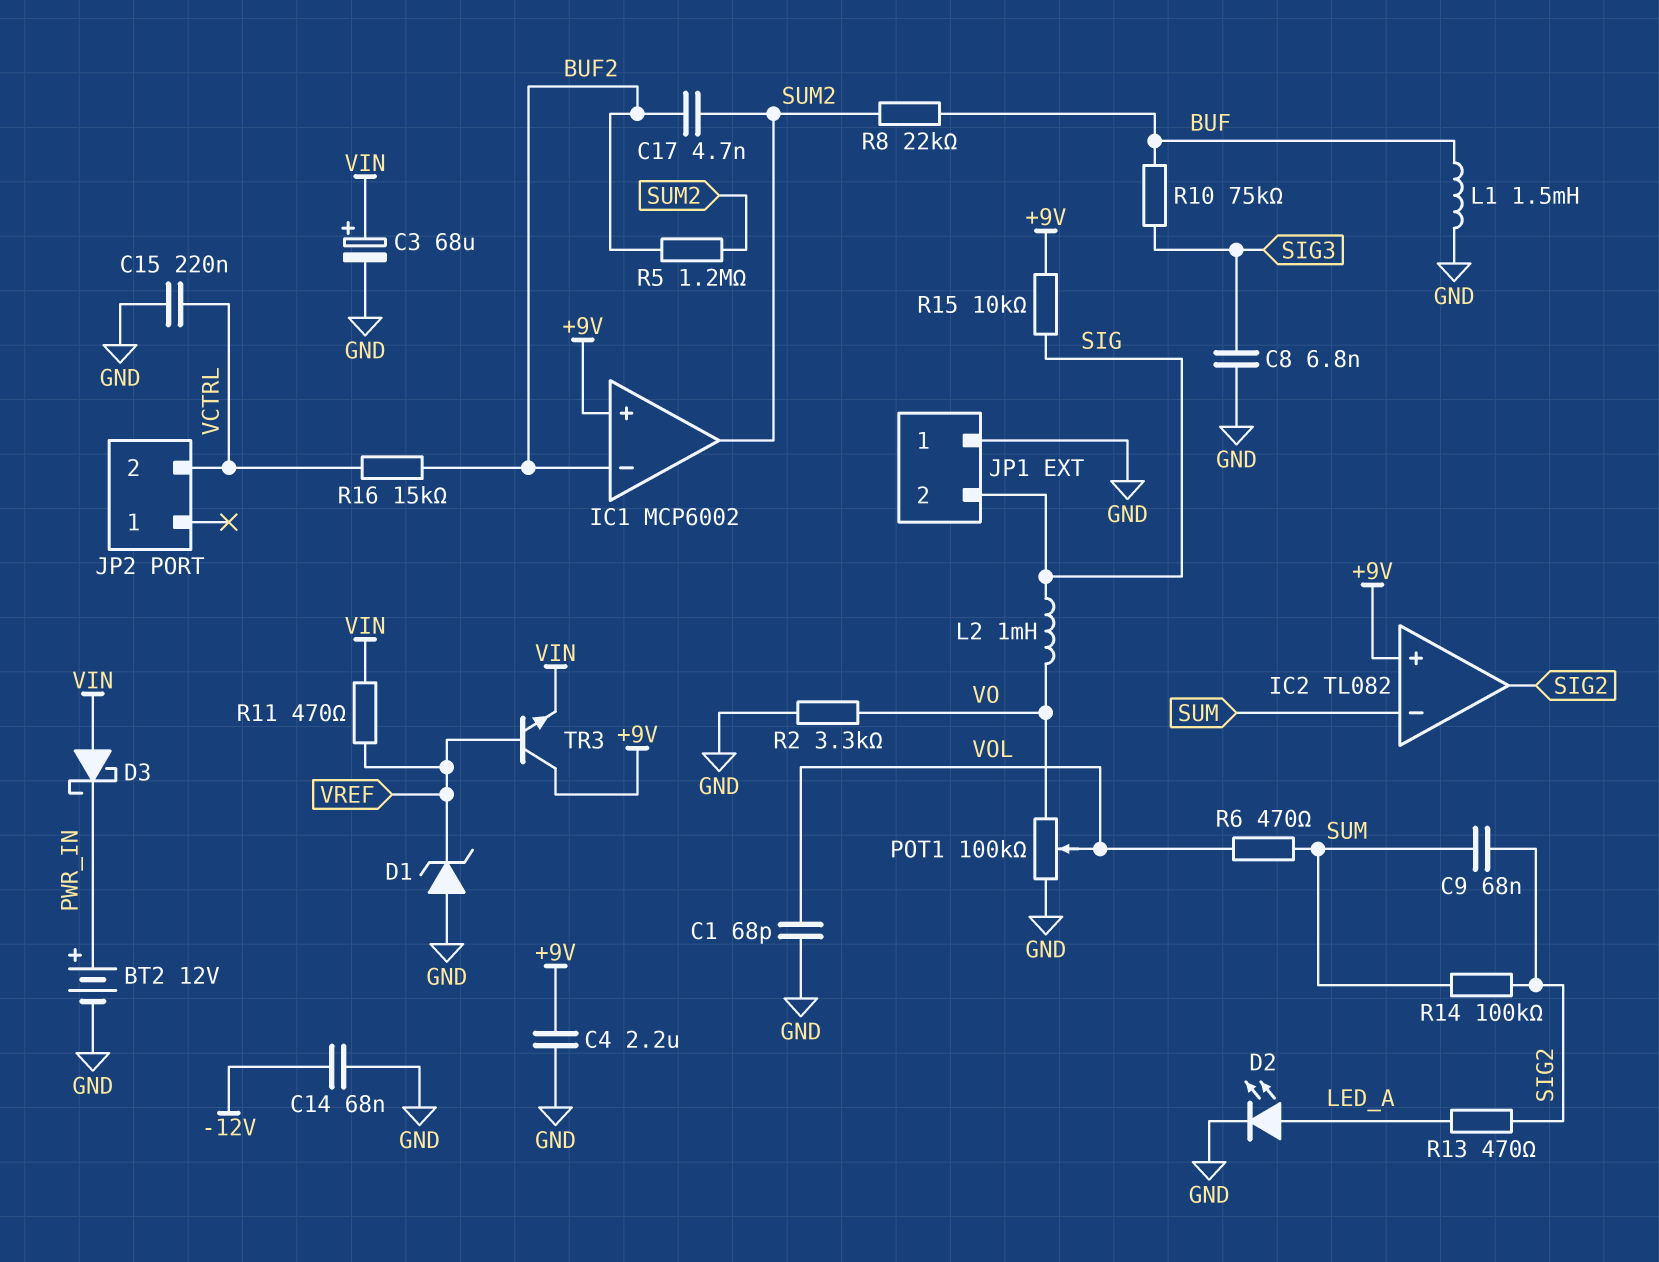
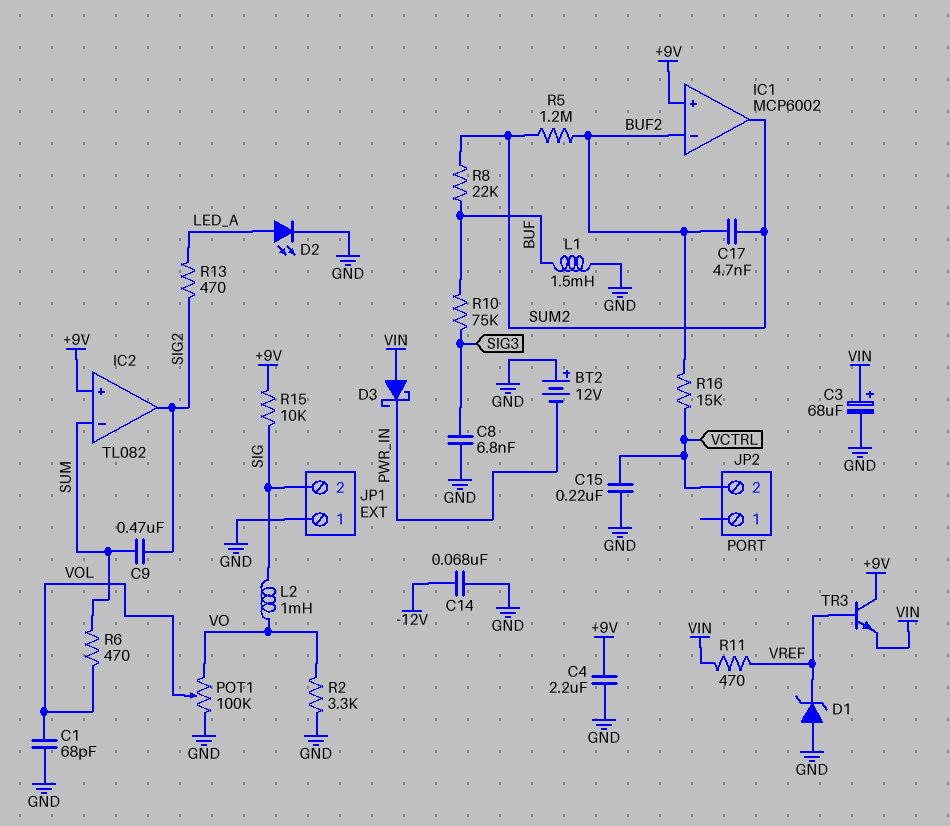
BT2: 12V (plus PWR_IN, minus GND) -> 12V (plus GND, minus PWR_IN)
C9: 68nF (SIG2, SUM) -> 470nF (SIG2, SUM)
R14: 100k (SIG2, SUM) -> none

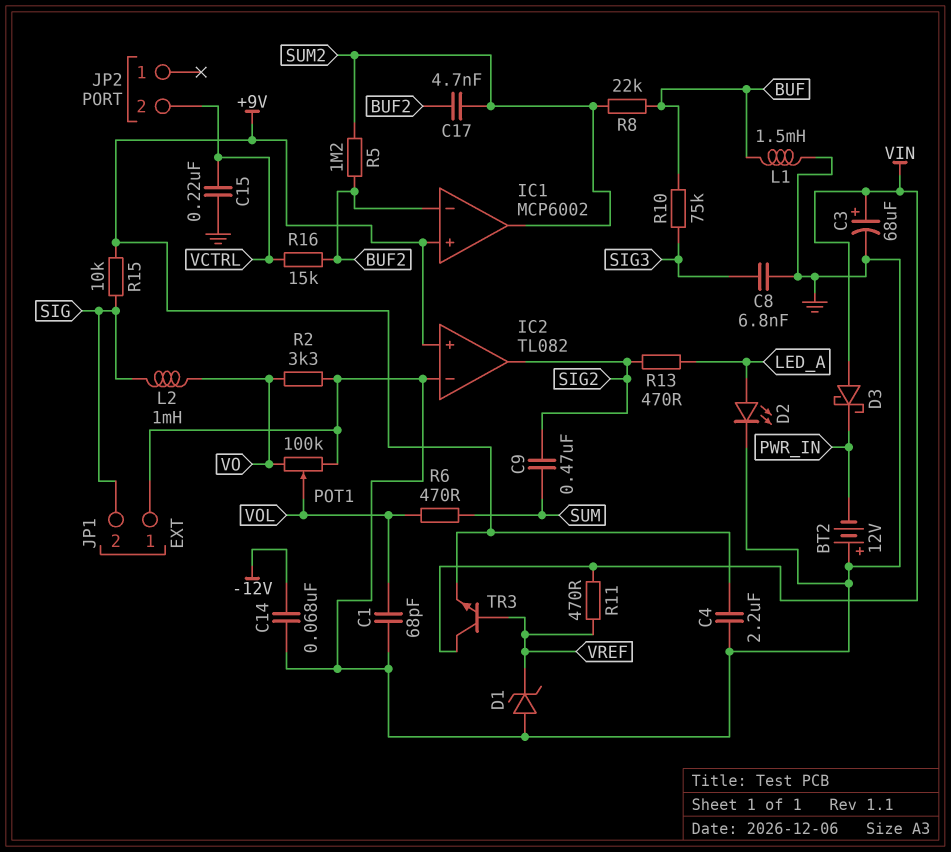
IC2 pin in-: SUM -> GND
TR3: NPN (B VREF, C +9V, E VIN) -> NPN (B VREF, C VIN, E +9V)

